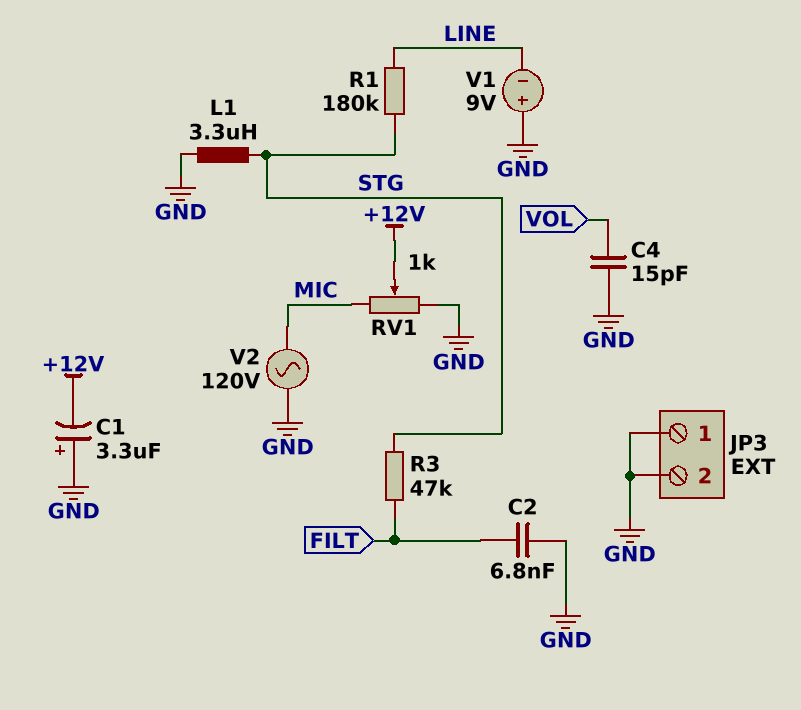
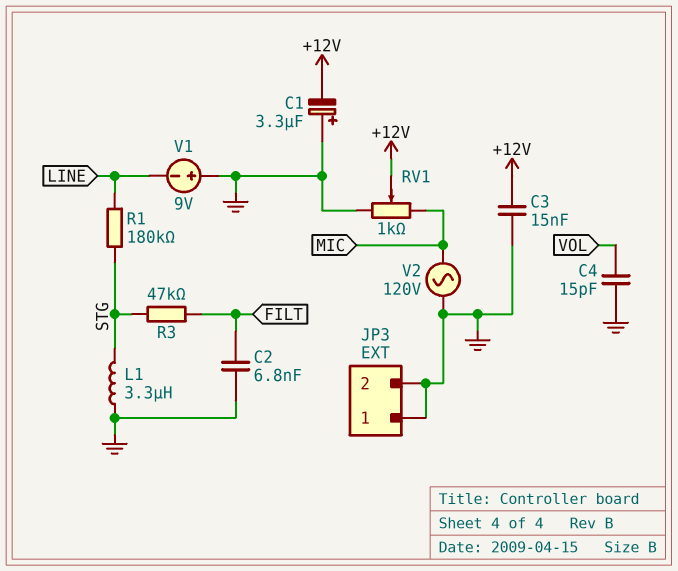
C3: none -> 15nF (+12V, GND)

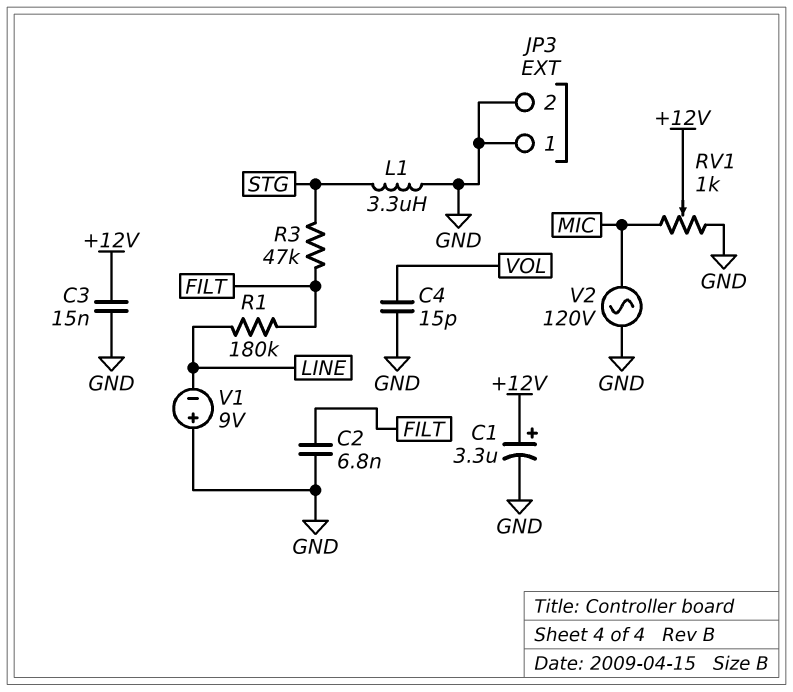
C1: 3.3uF (plus GND, minus +12V) -> 3.3uF (plus +12V, minus GND)
R1: 180k (LINE, STG) -> 180k (FILT, LINE)

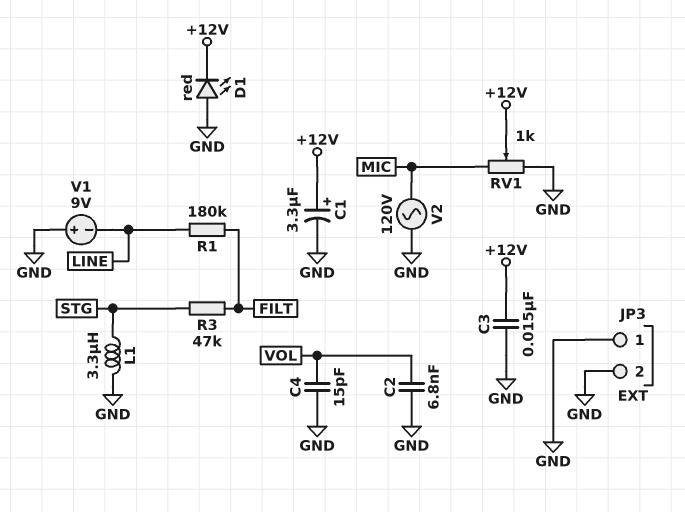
C2: 6.8nF (FILT, GND) -> 6.8nF (GND, VOL)
D1: none -> LED red (A GND, K +12V)

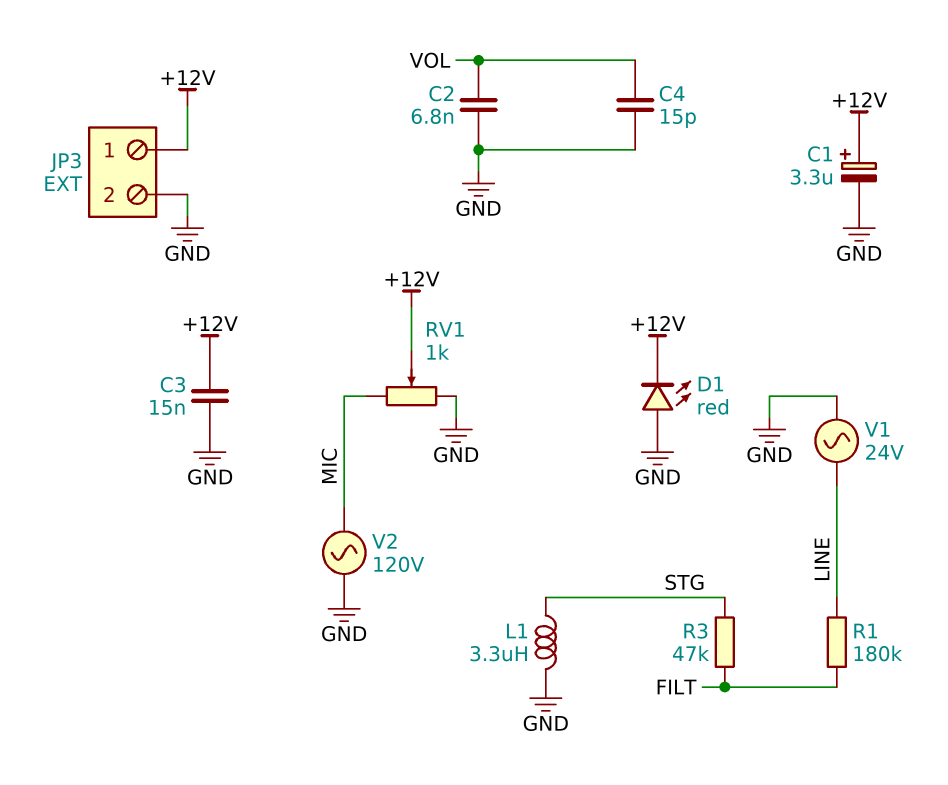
JP3 pin 1: GND -> +12V
V1: 9V (plus GND, minus LINE) -> AC 24V (GND, LINE)

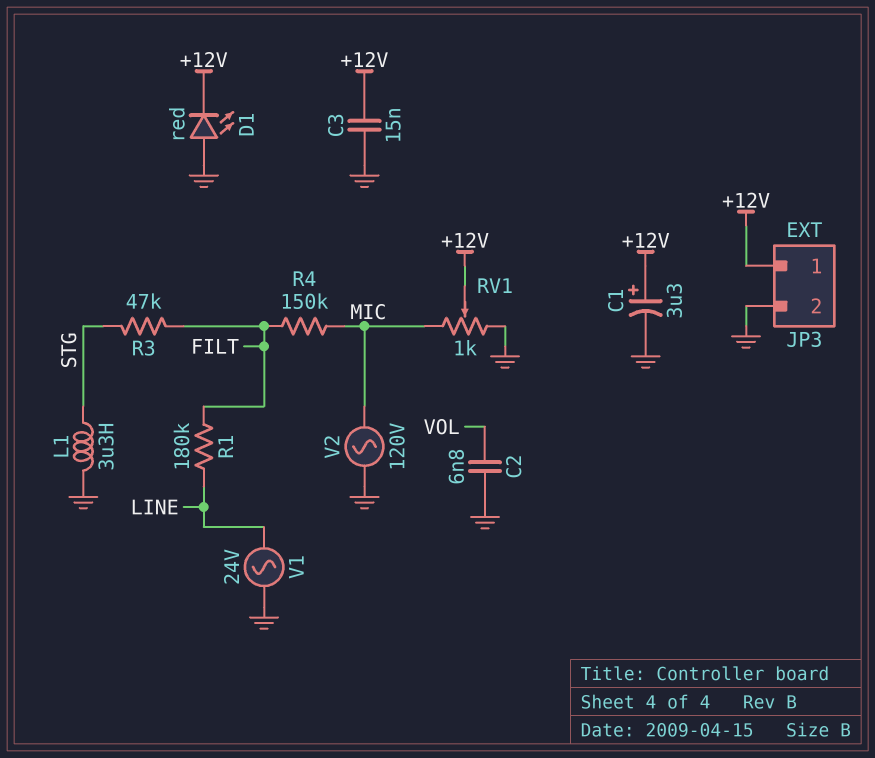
C4: 15pF (GND, VOL) -> none
R4: none -> 150k (FILT, MIC)

